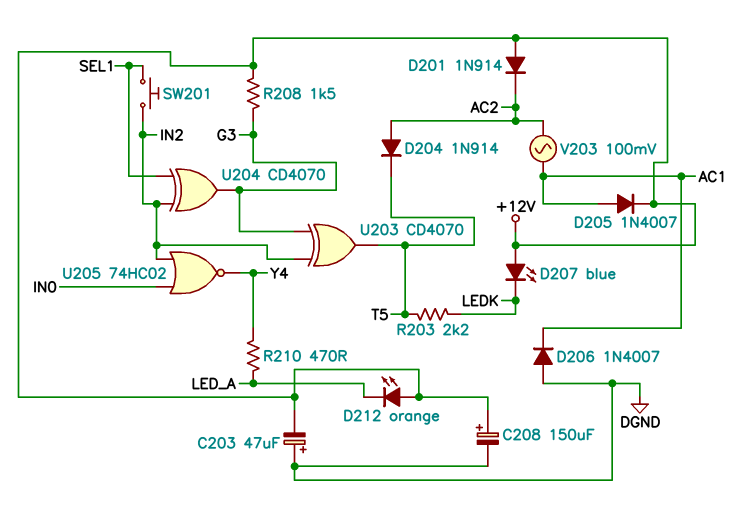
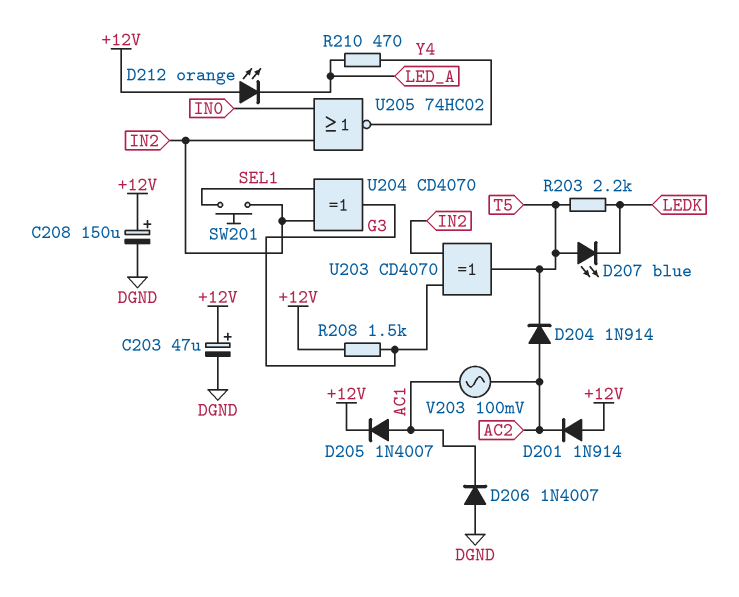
C203: 47uF (plus DGND, minus +12V) -> 47uF (plus +12V, minus DGND)
D207: LED blue (A +12V, K LEDK) -> LED blue (A T5, K LEDK)

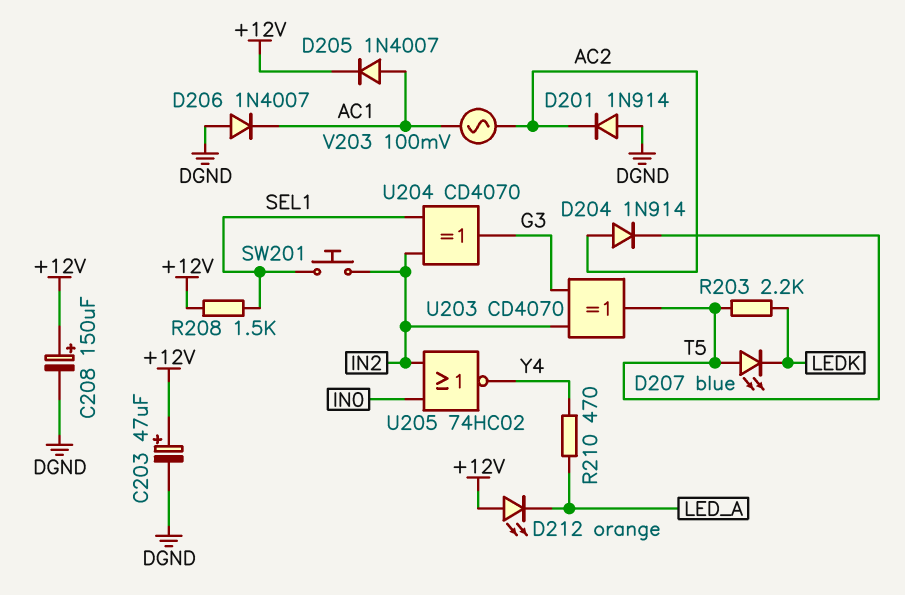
D201: diode 1N914 (A +12V, K AC2) -> diode 1N914 (A DGND, K AC2)
R208: 1.5k (+12V, G3) -> 1.5k (+12V, SEL1)

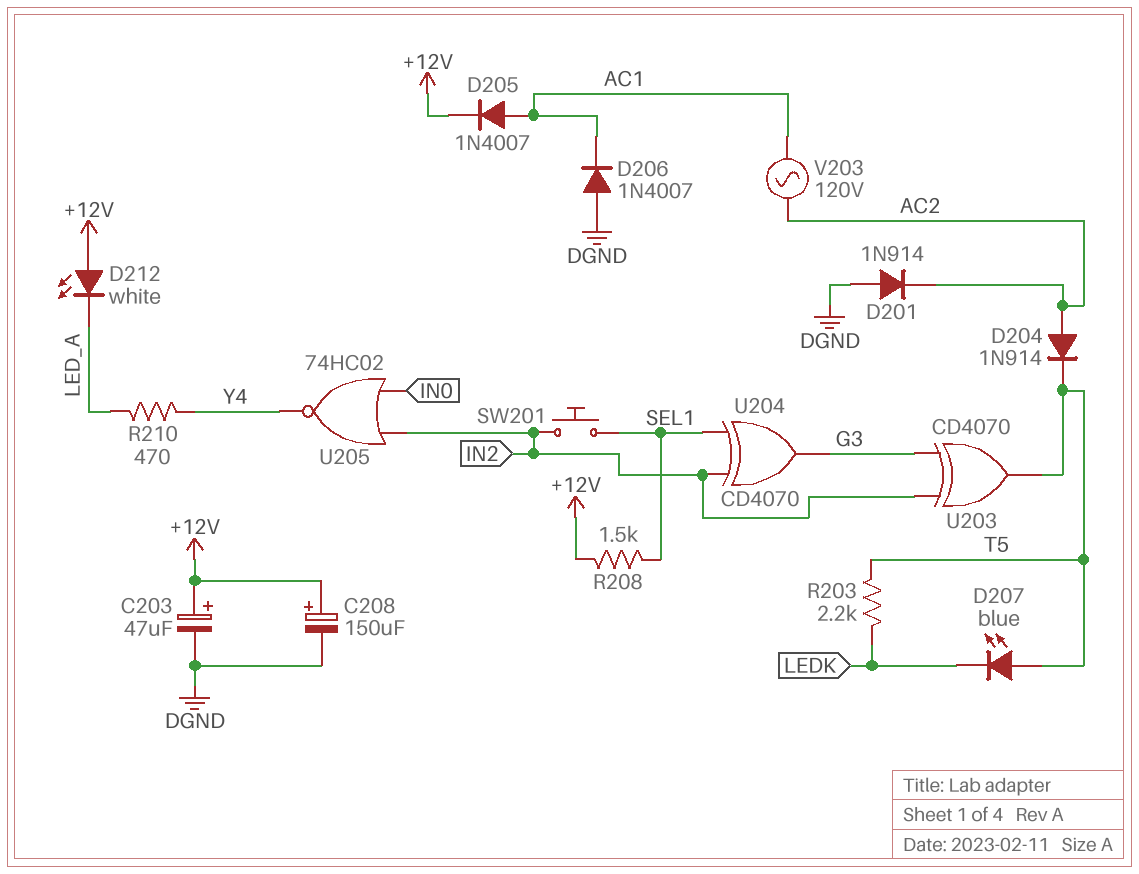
D212: LED orange (A +12V, K LED_A) -> LED white (A +12V, K LED_A)
V203: AC 100mV (AC1, AC2) -> AC 120V (AC1, AC2)

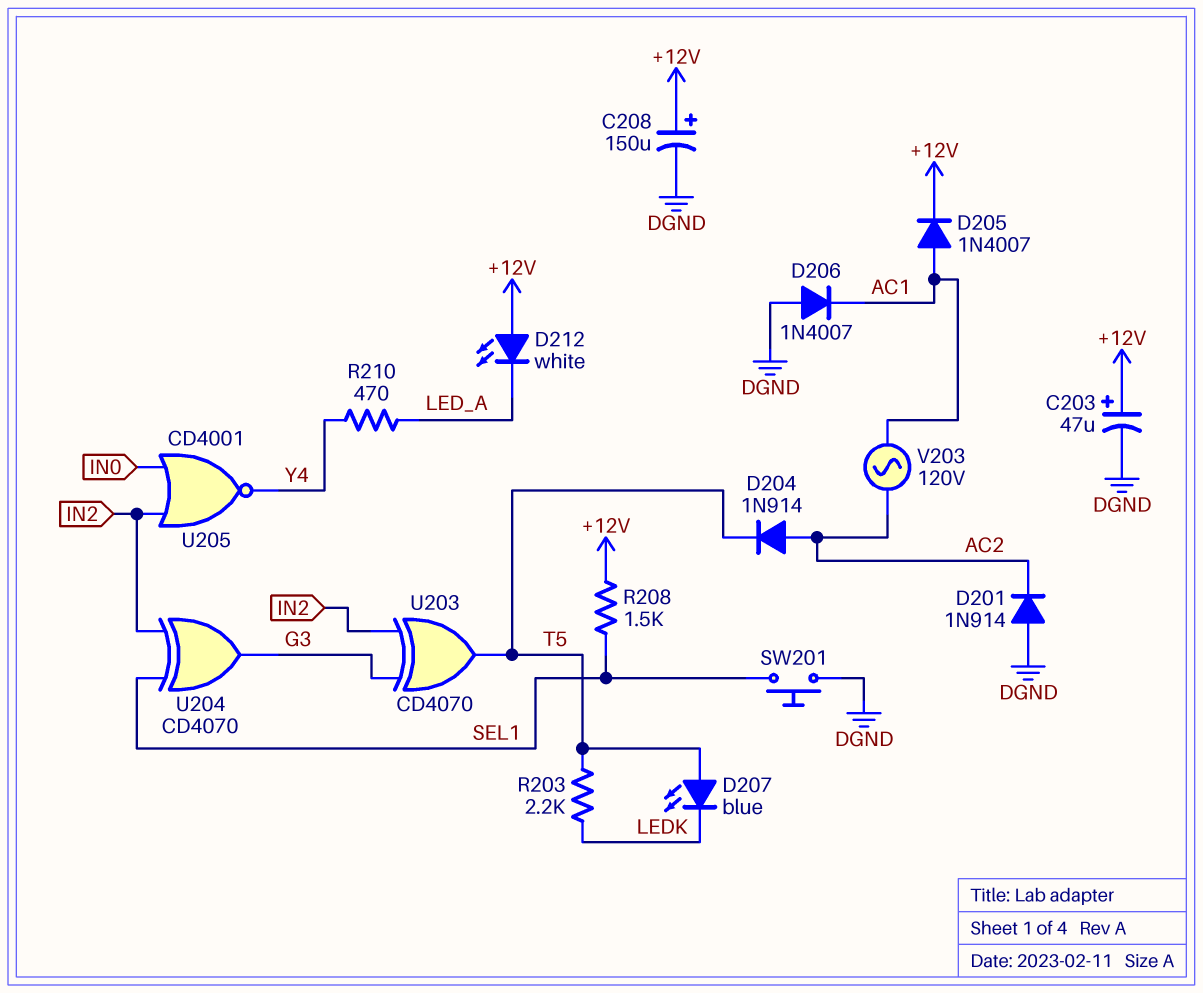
SW201: button (IN2, SEL1) -> button (DGND, SEL1)
U205: NOR 74HC02 (in IN0, in IN2, out Y4) -> NOR CD4001 (in IN0, in IN2, out Y4)

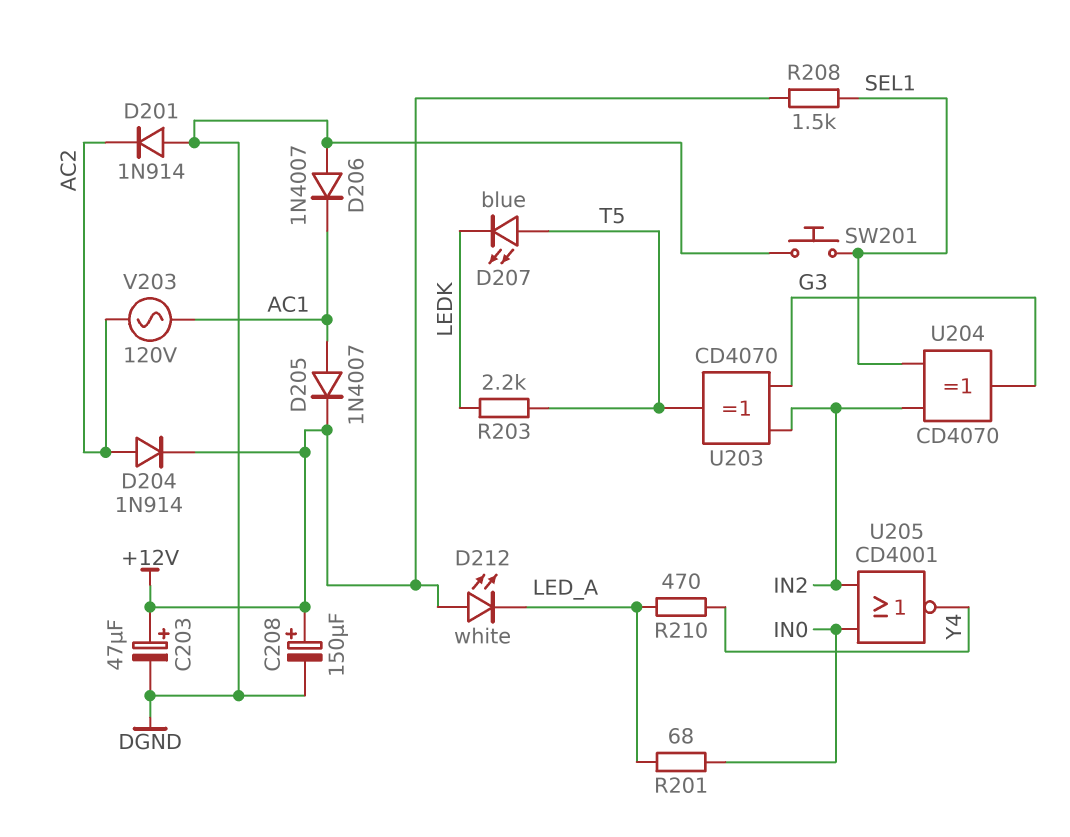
D204: diode 1N914 (A AC2, K T5) -> diode 1N914 (A AC2, K +12V)
R201: none -> 68 (IN0, LED_A)

